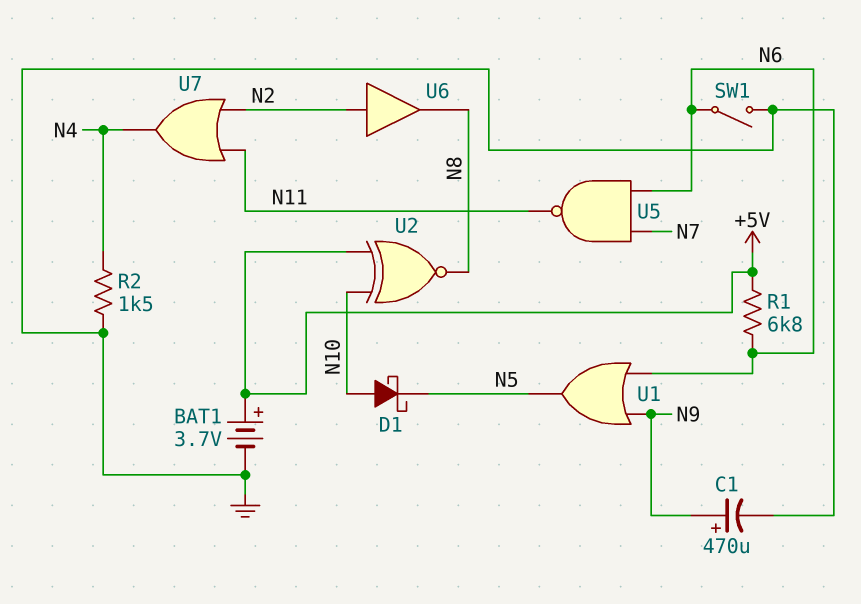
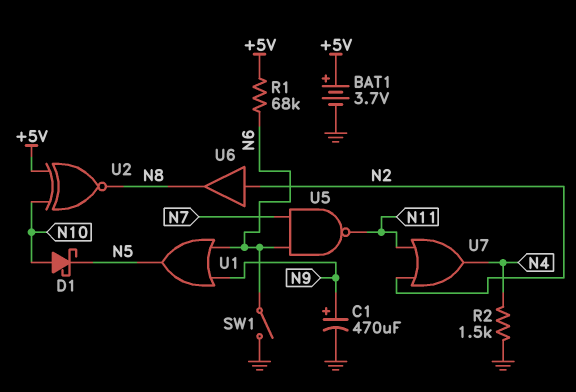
R1: 6.8k (+5V, N6) -> 68k (+5V, N6)

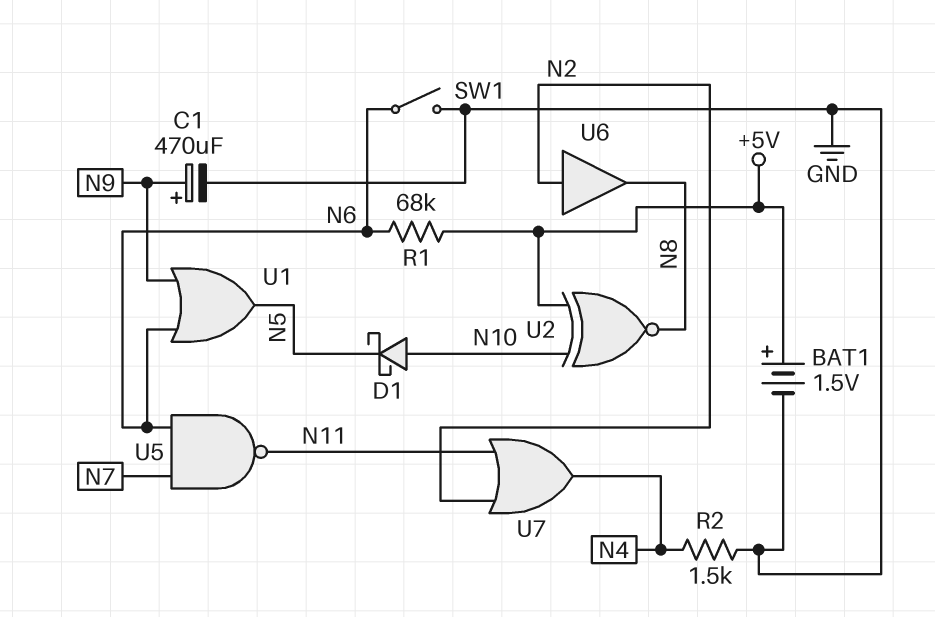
BAT1: 3.7V (plus +5V, minus GND) -> 1.5V (plus +5V, minus GND)

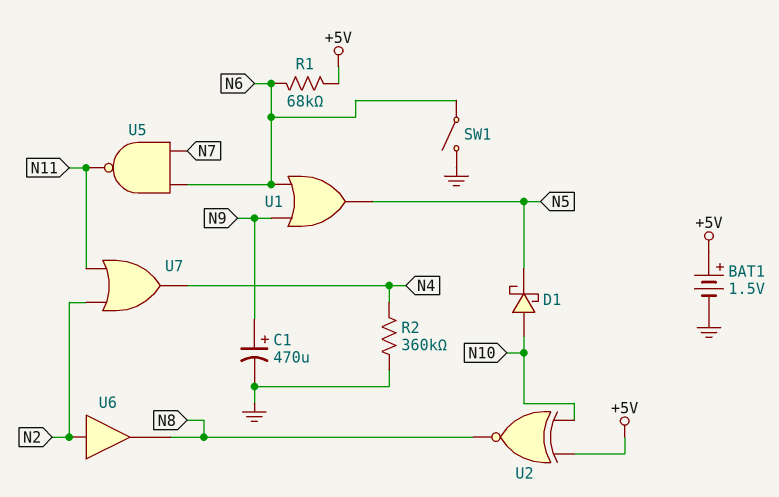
R2: 1.5k (GND, N4) -> 360k (GND, N4)

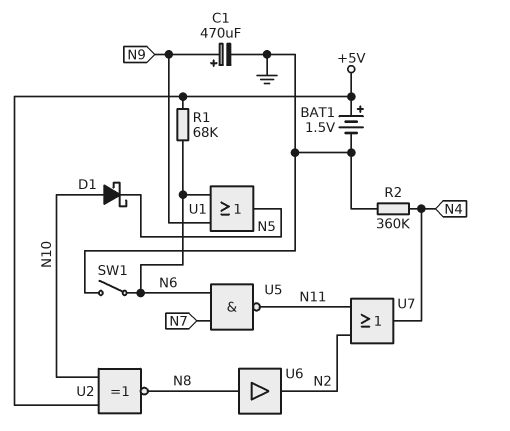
U6: buffer (in N2, out N8) -> buffer (in N8, out N2)

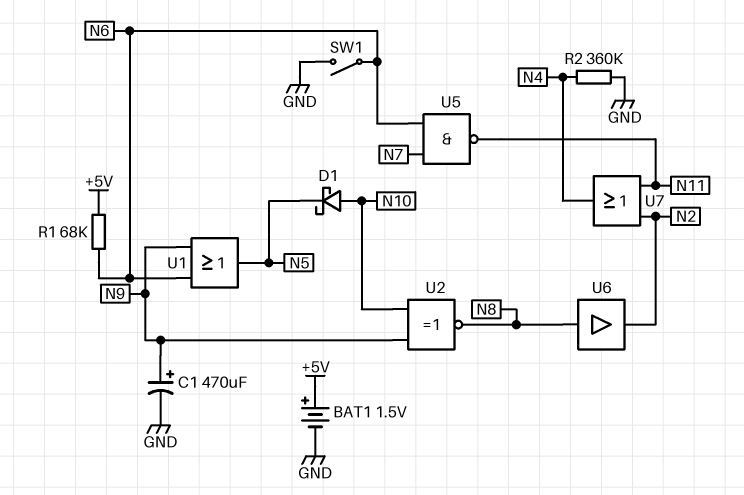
U2: XNOR (in +5V, in N10, out N8) -> XNOR (in N9, in N10, out N8)

